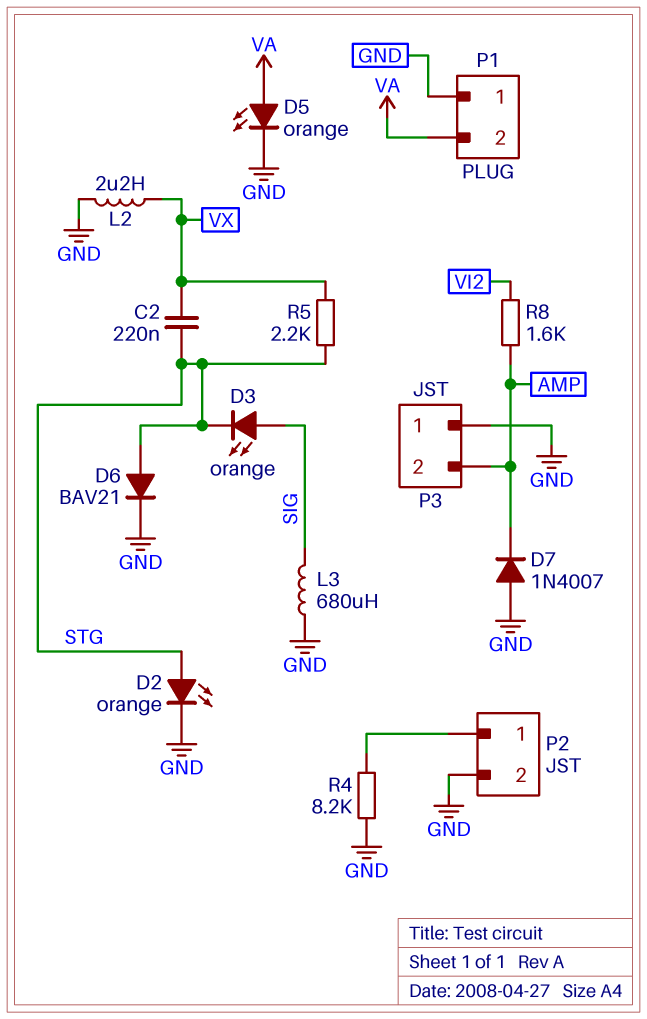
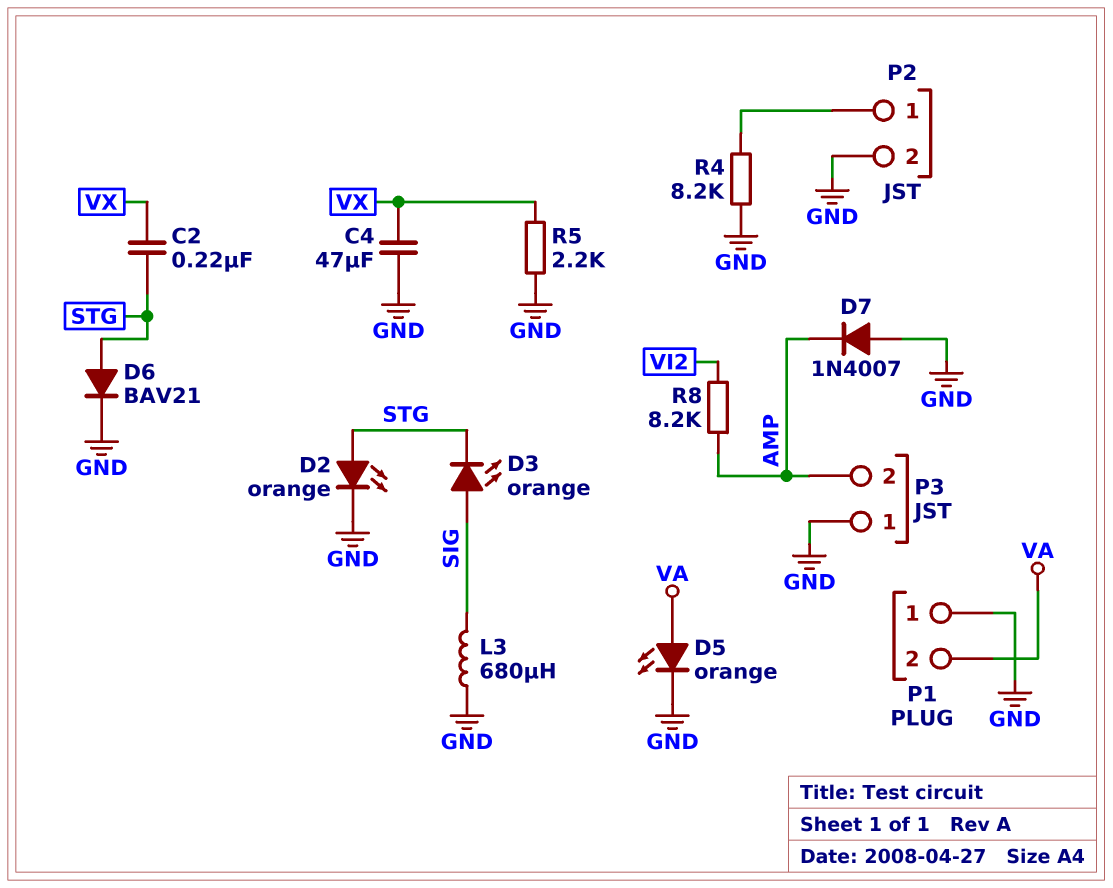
C4: none -> 47uF (GND, VX)
L2: 2.2uH (GND, VX) -> none
R5: 2.2k (STG, VX) -> 2.2k (GND, VX)
R8: 1.6k (AMP, VI2) -> 8.2k (AMP, VI2)

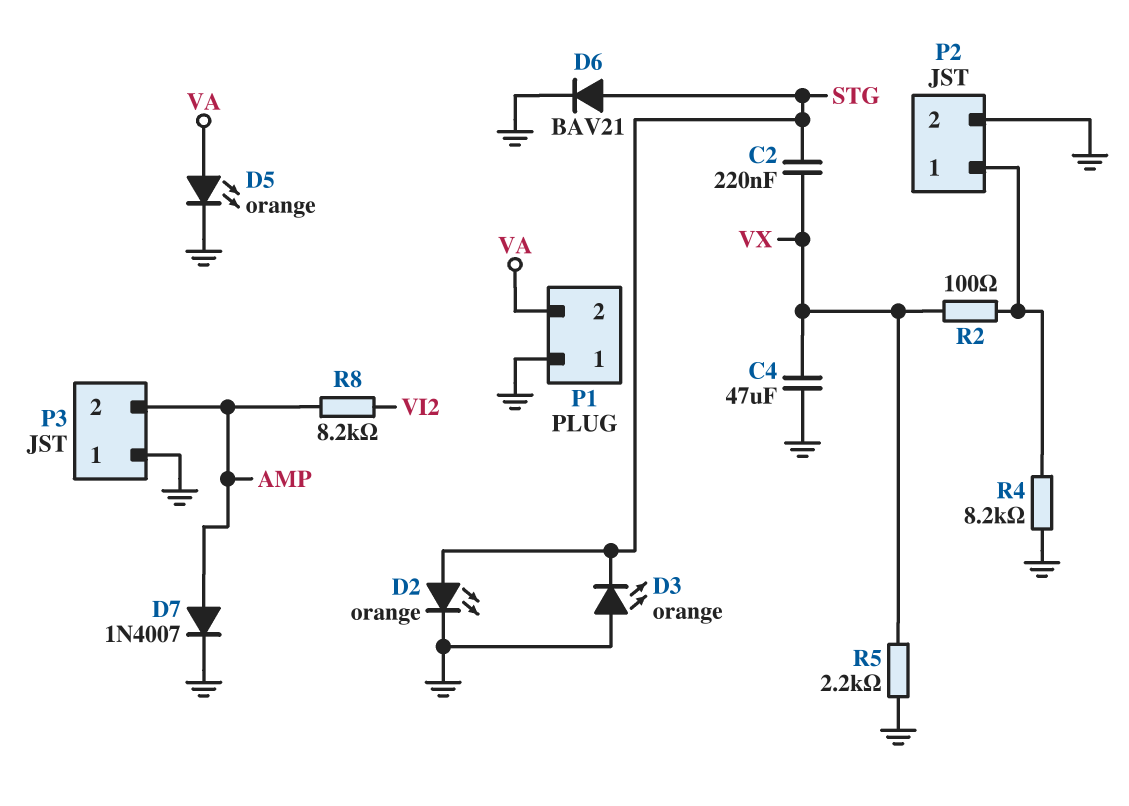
D3: LED orange (A SIG, K STG) -> LED orange (A GND, K STG)
D7: diode 1N4007 (A GND, K AMP) -> diode 1N4007 (A AMP, K GND)
L3: 680uH (GND, SIG) -> none
R2: none -> 100 (P2/1, VX)

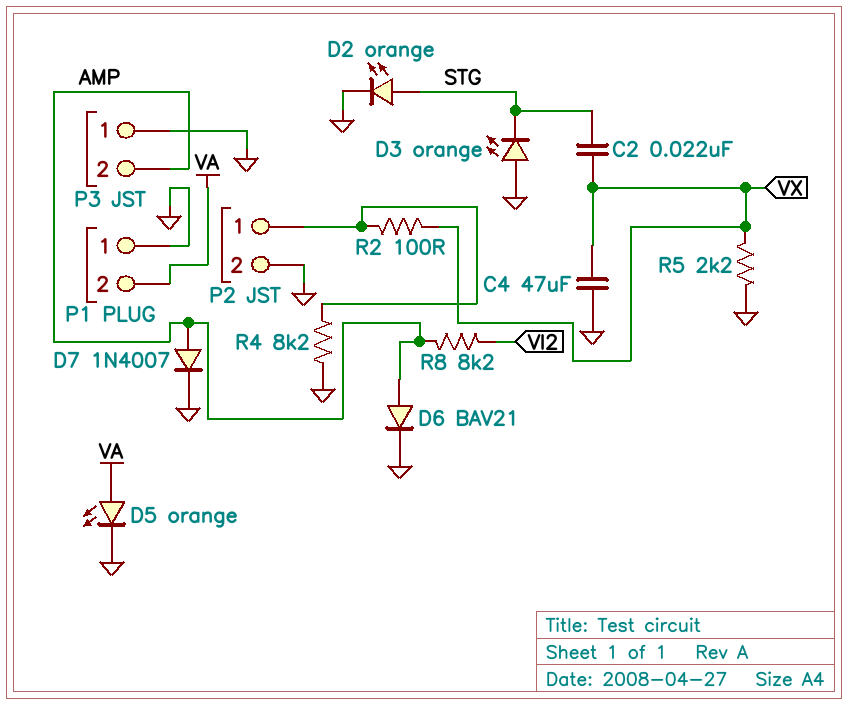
C2: 220nF (STG, VX) -> 22nF (STG, VX)
D6: diode BAV21 (A STG, K GND) -> diode BAV21 (A AMP, K GND)

